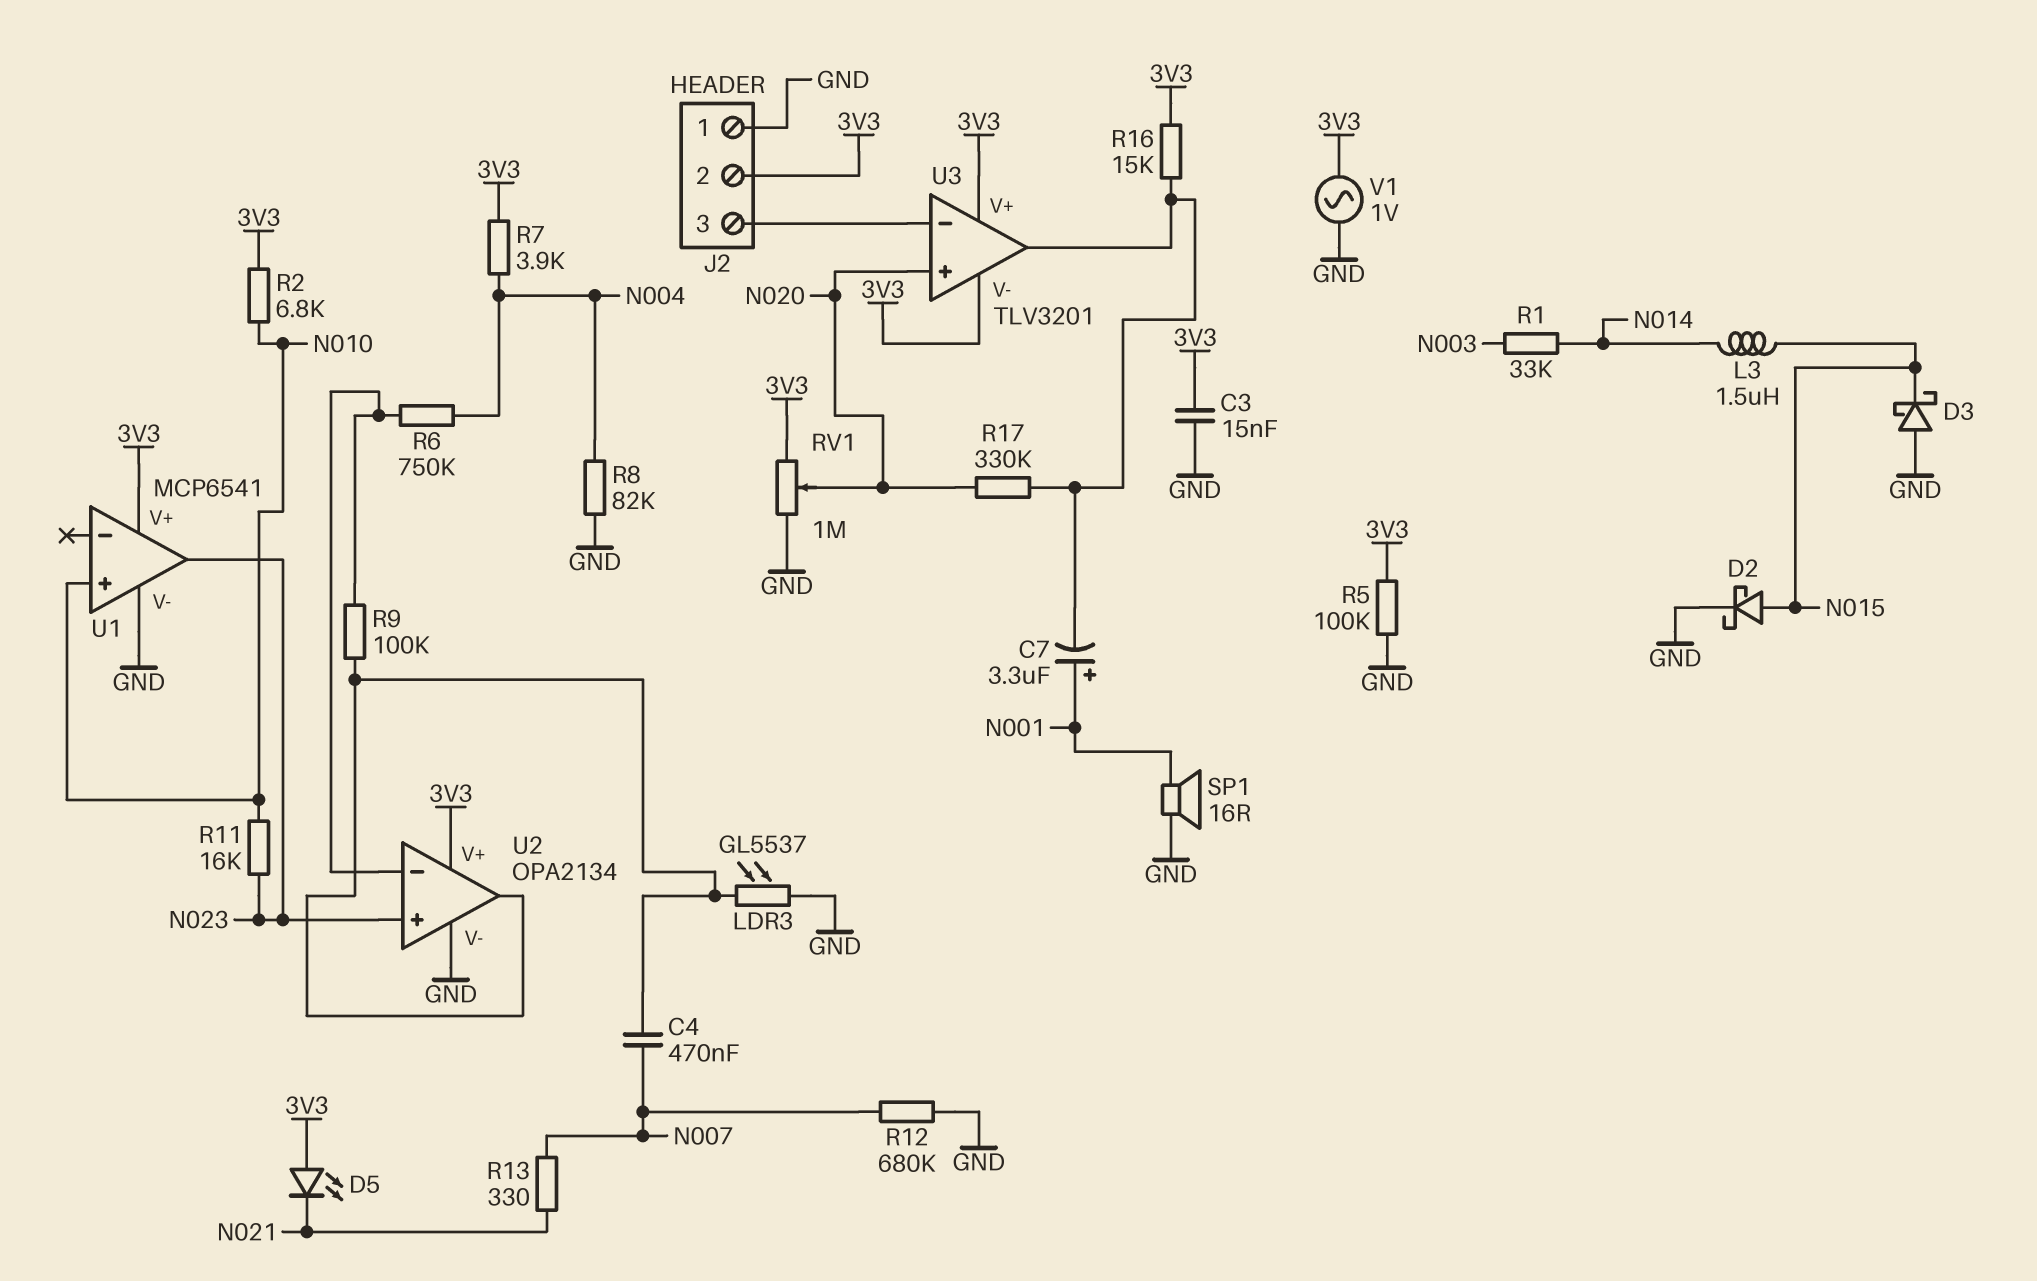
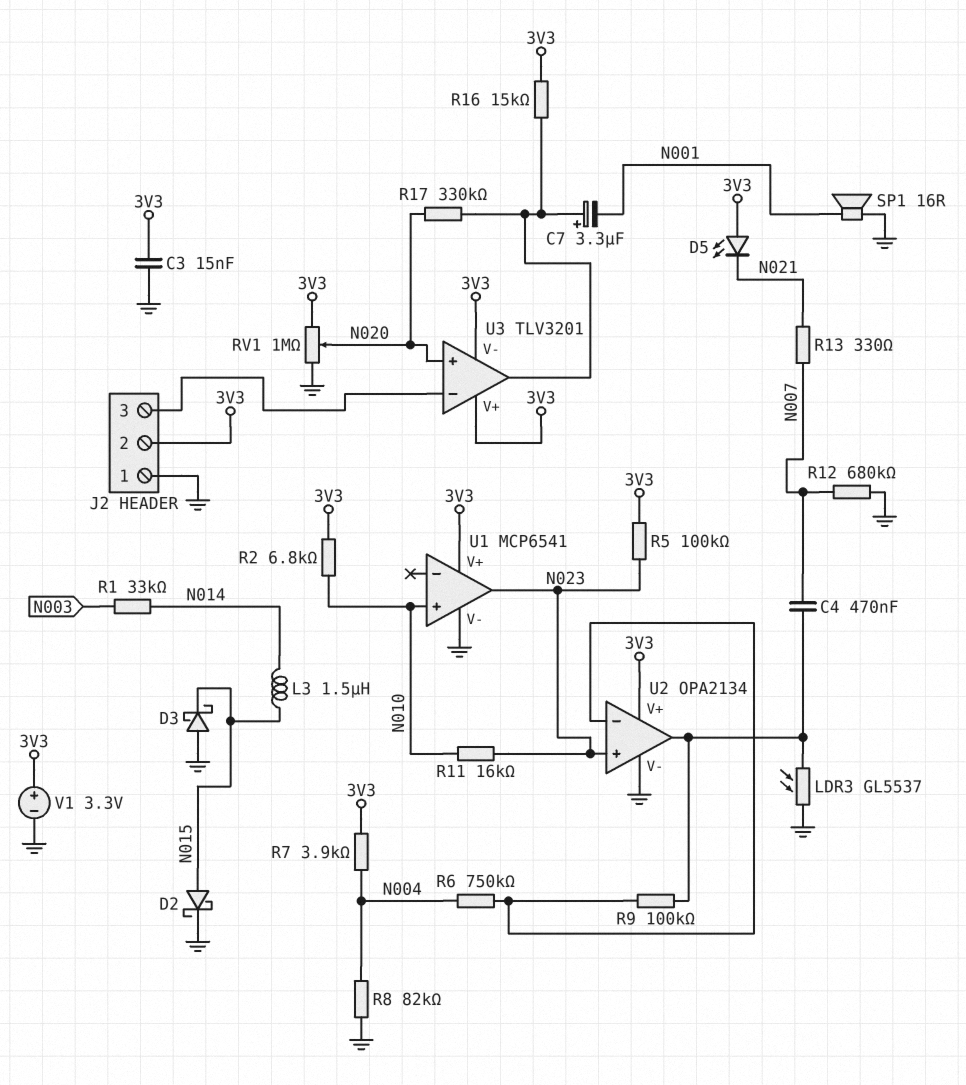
C7: 3.3uF (plus N001, minus U3/out) -> 3.3uF (plus U3/out, minus N001)
R5: 100k (3V3, GND) -> 100k (3V3, N023)
V1: AC 1V (3V3, GND) -> 3.3V (plus 3V3, minus GND)

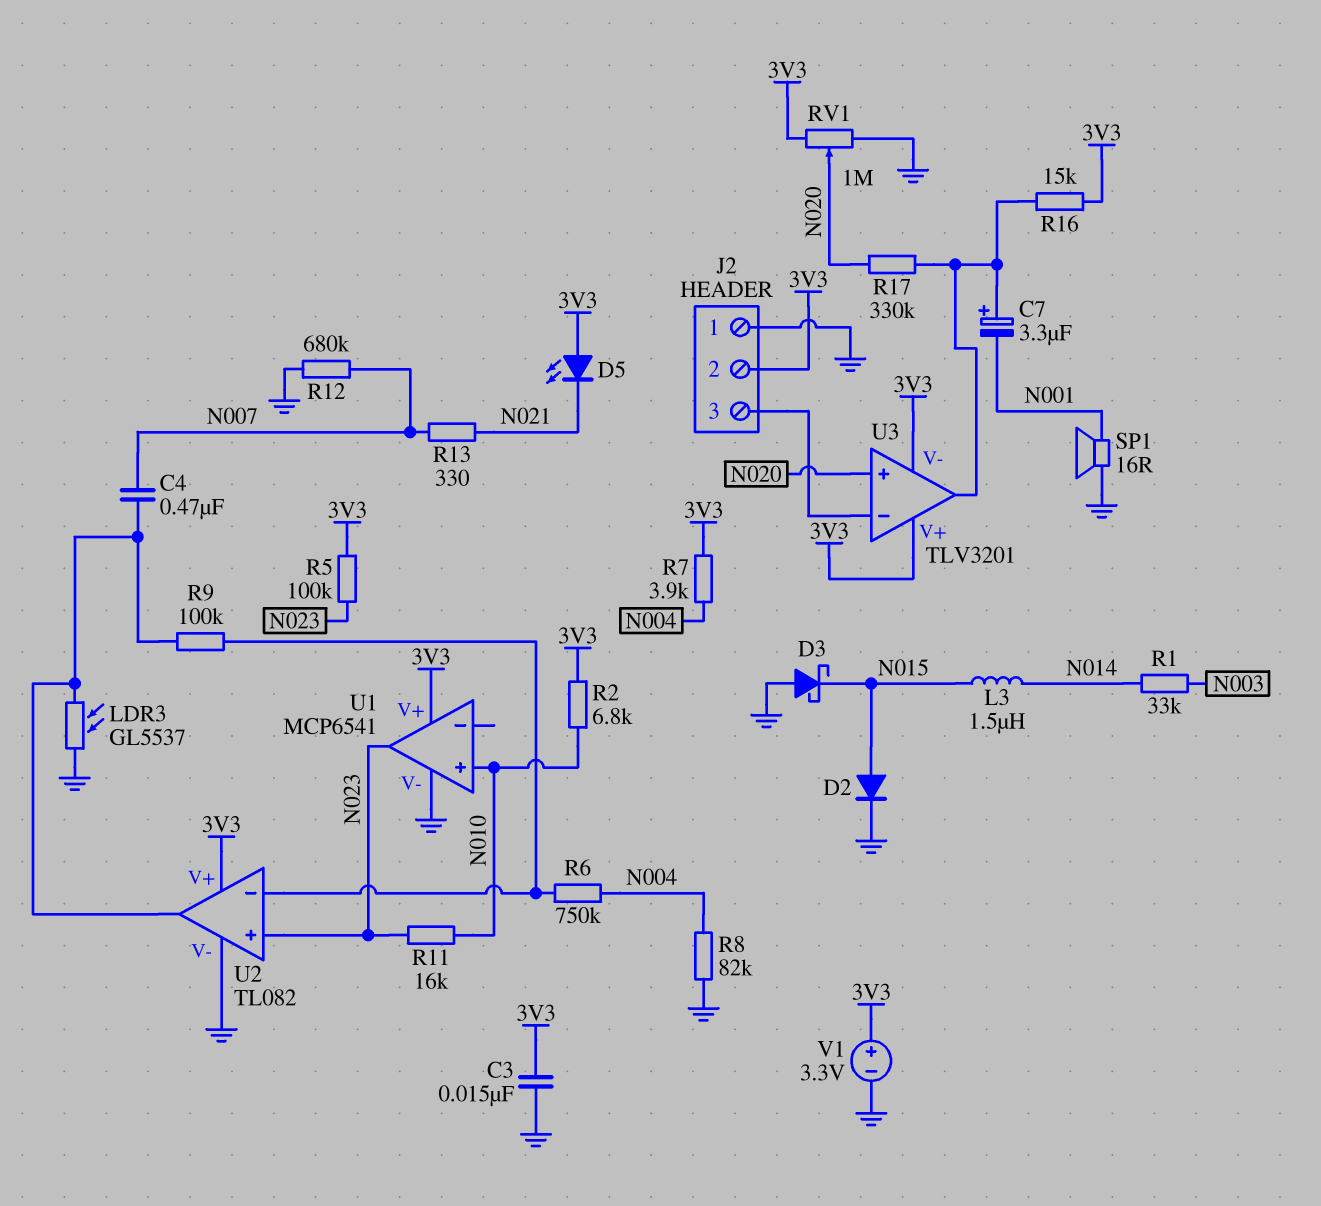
D2: schottky (A N015, K GND) -> diode (A N015, K GND)
U2: OPA2134 -> TL082

